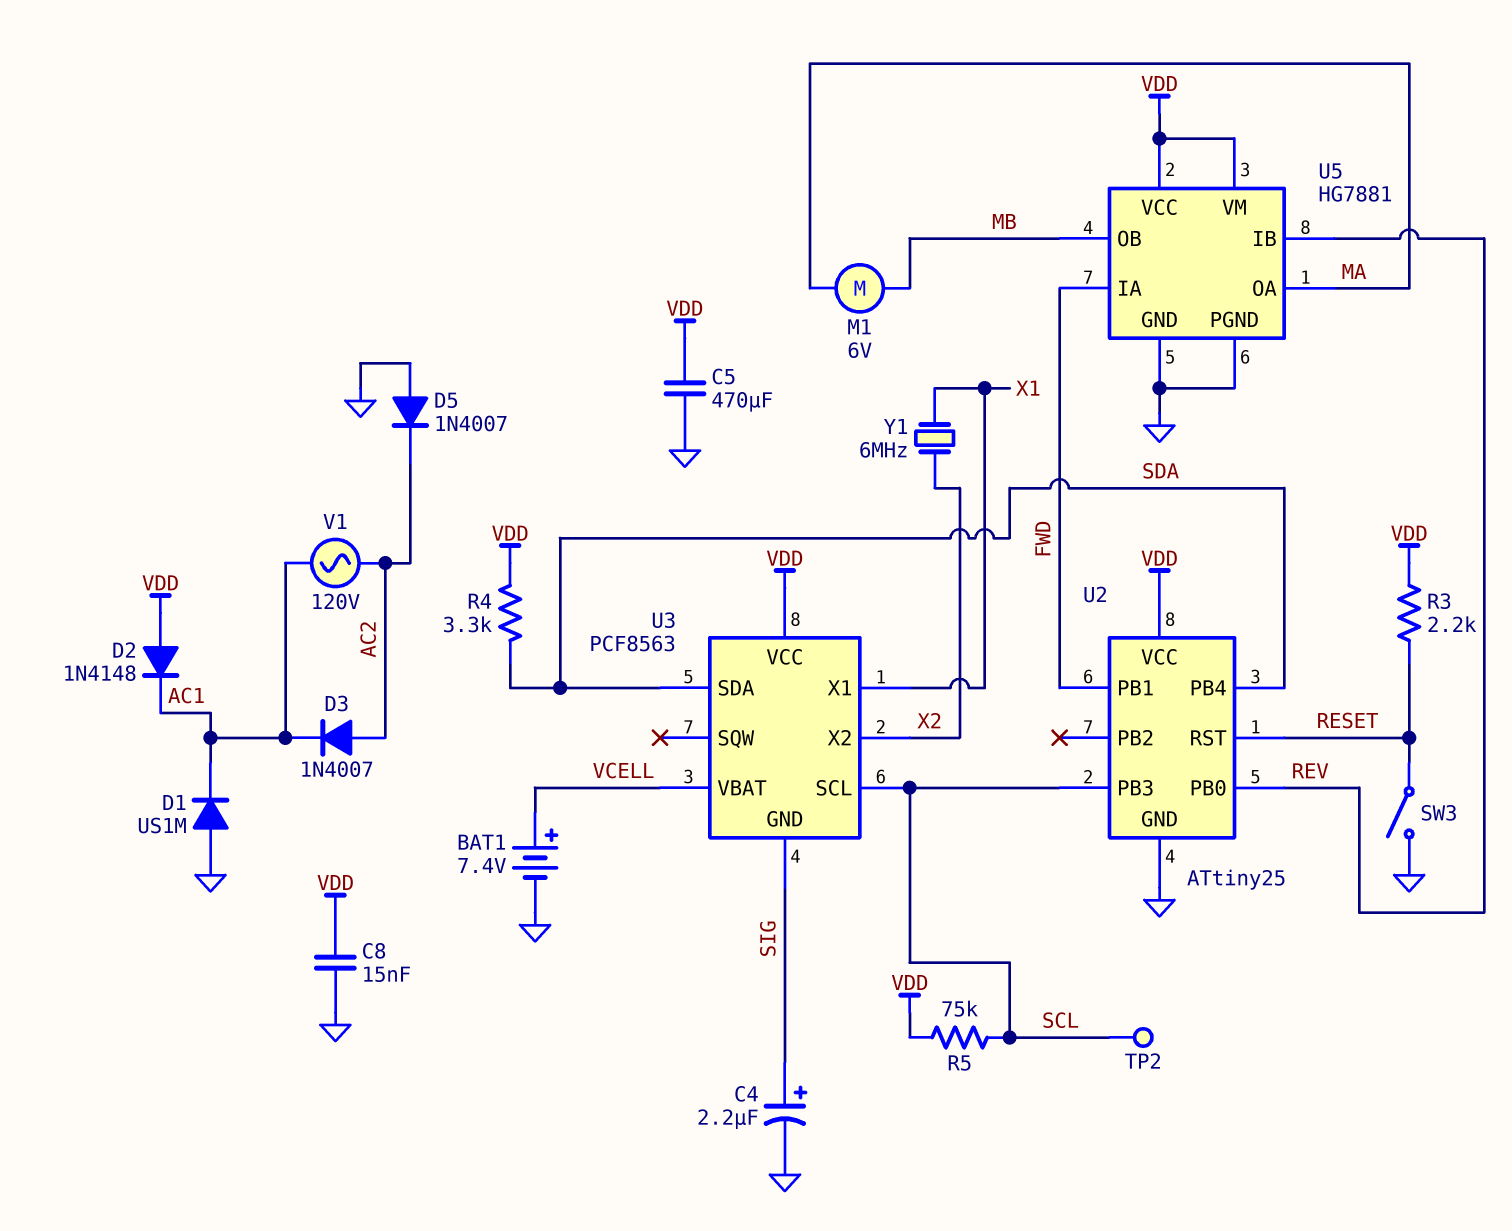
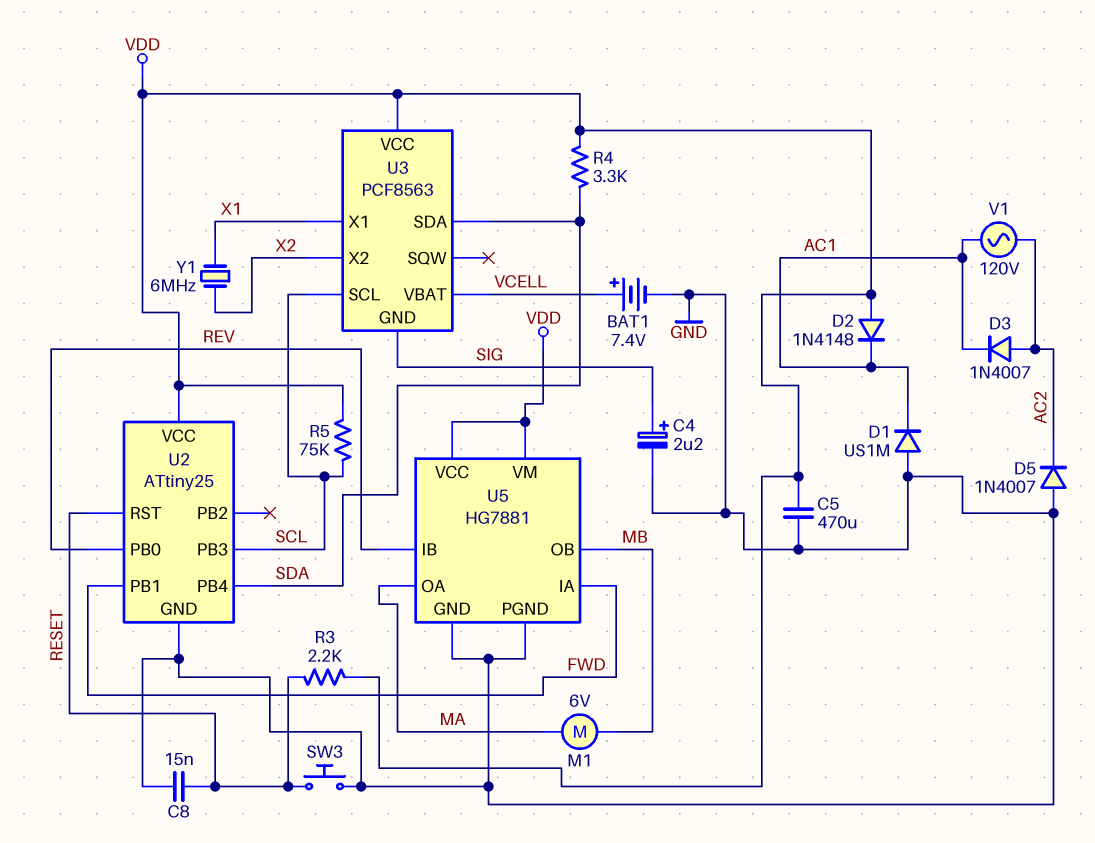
C8: 15nF (GND, VDD) -> 15nF (GND, RESET)
SW3: switch (GND, RESET) -> button (GND, RESET)
TP2: test point (SCL) -> none

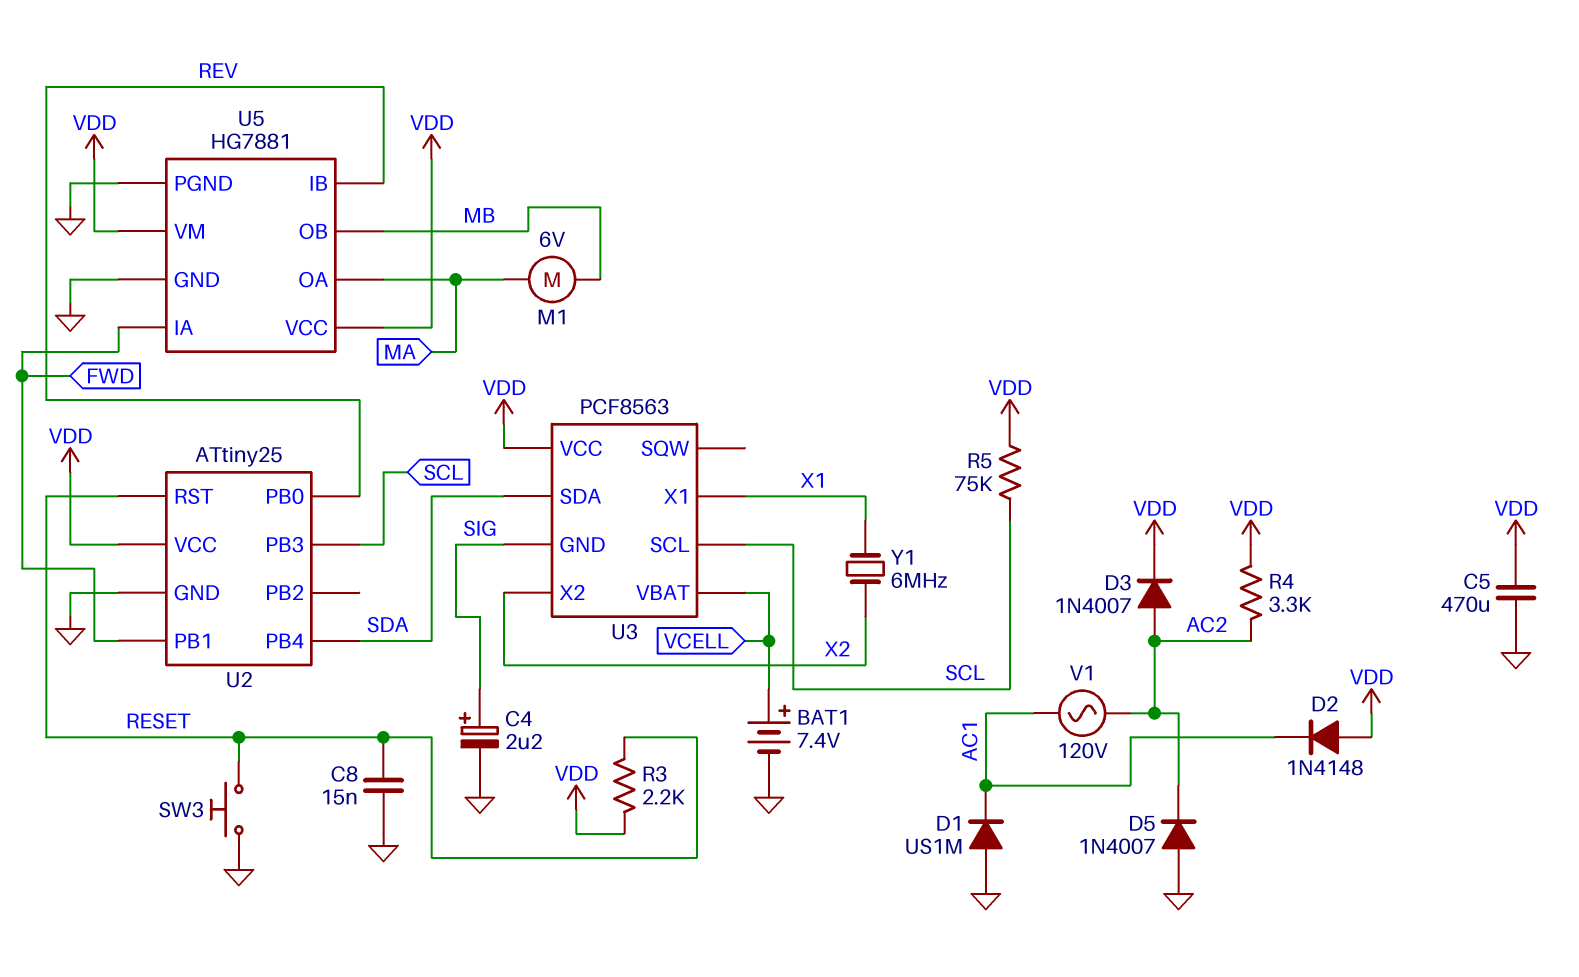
D3: diode 1N4007 (A AC2, K AC1) -> diode 1N4007 (A AC2, K VDD)
R4: 3.3k (SDA, VDD) -> 3.3k (AC2, VDD)

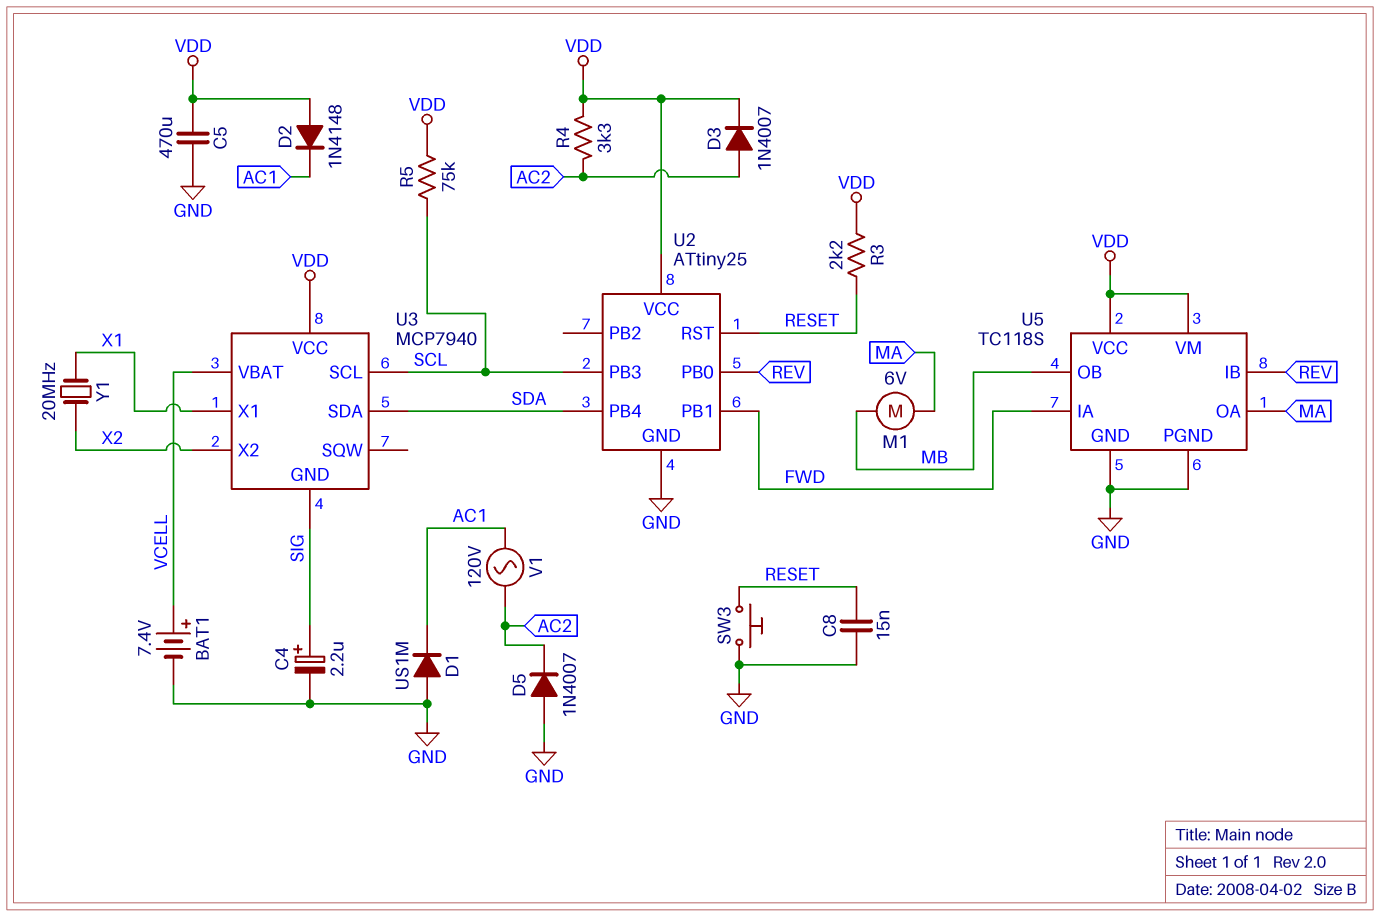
U3: PCF8563 -> MCP7940
U5: HG7881 -> TC118S
Y1: 6MHz (X1, X2) -> 20MHz (X1, X2)

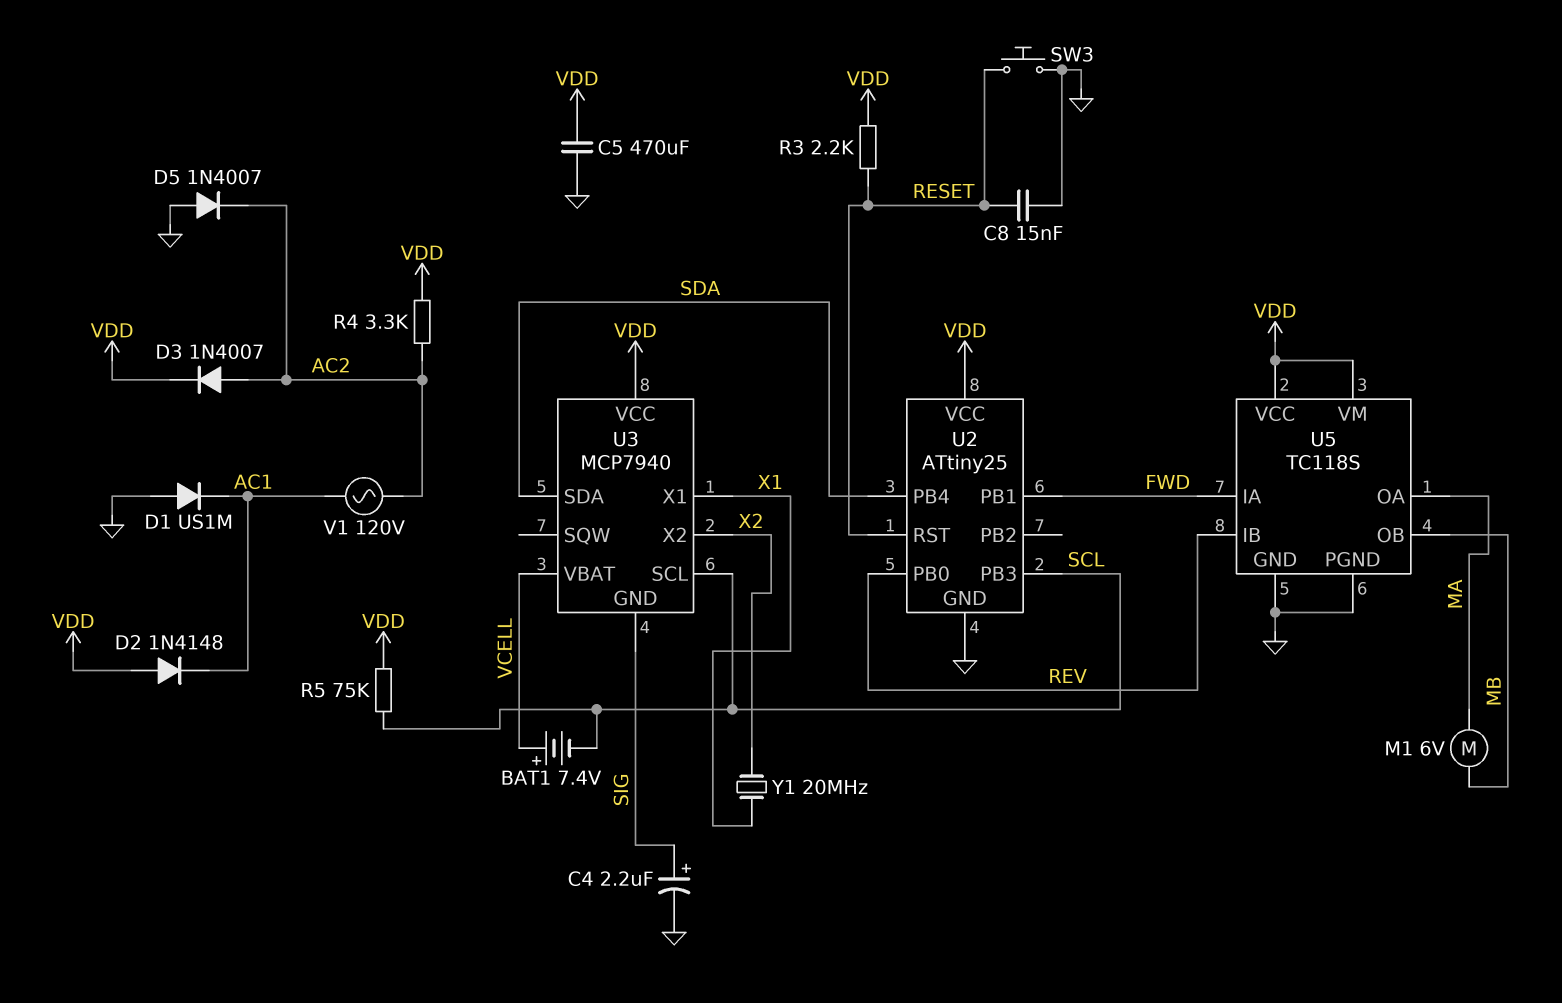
BAT1: 7.4V (plus VCELL, minus GND) -> 7.4V (plus VCELL, minus SCL)

